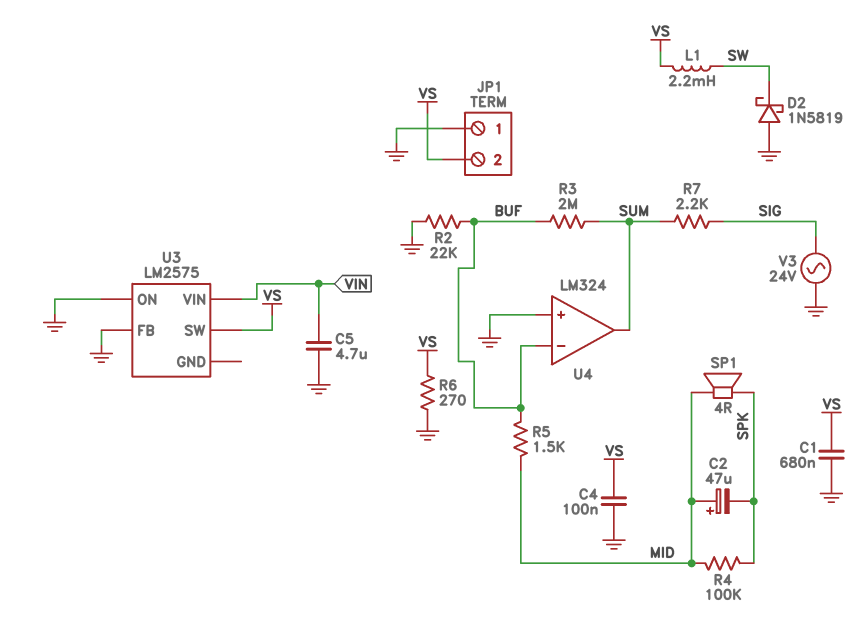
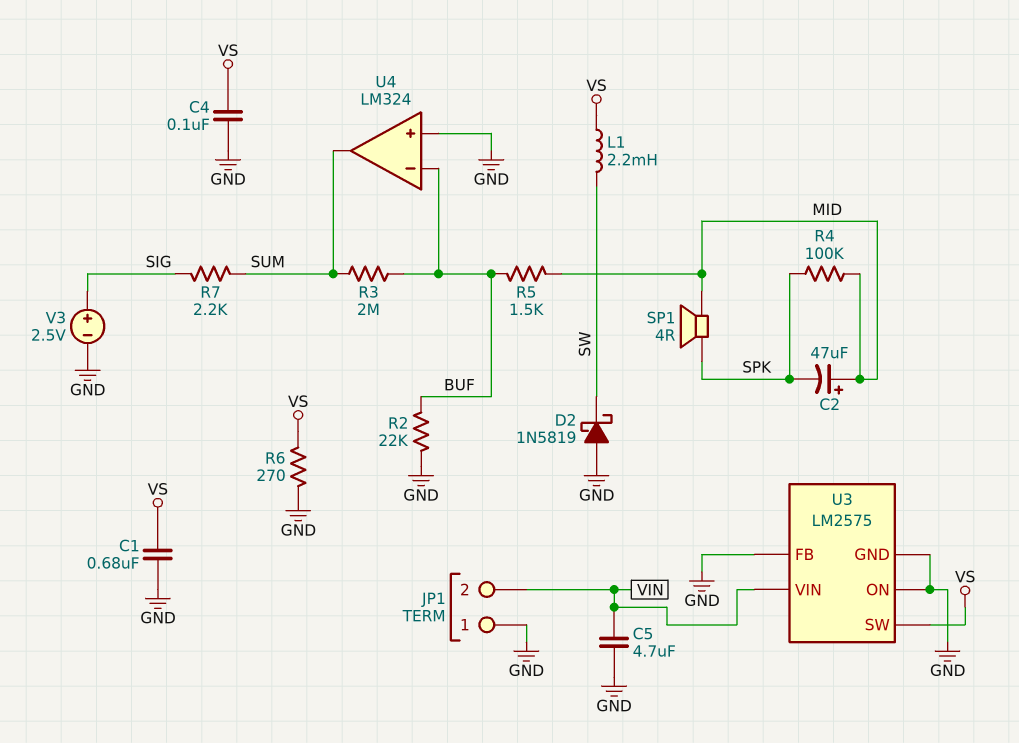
JP1 pin 2: VS -> VIN
U3 pin GND: none -> GND
V3: AC 24V (GND, SIG) -> 2.5V (plus SIG, minus GND)

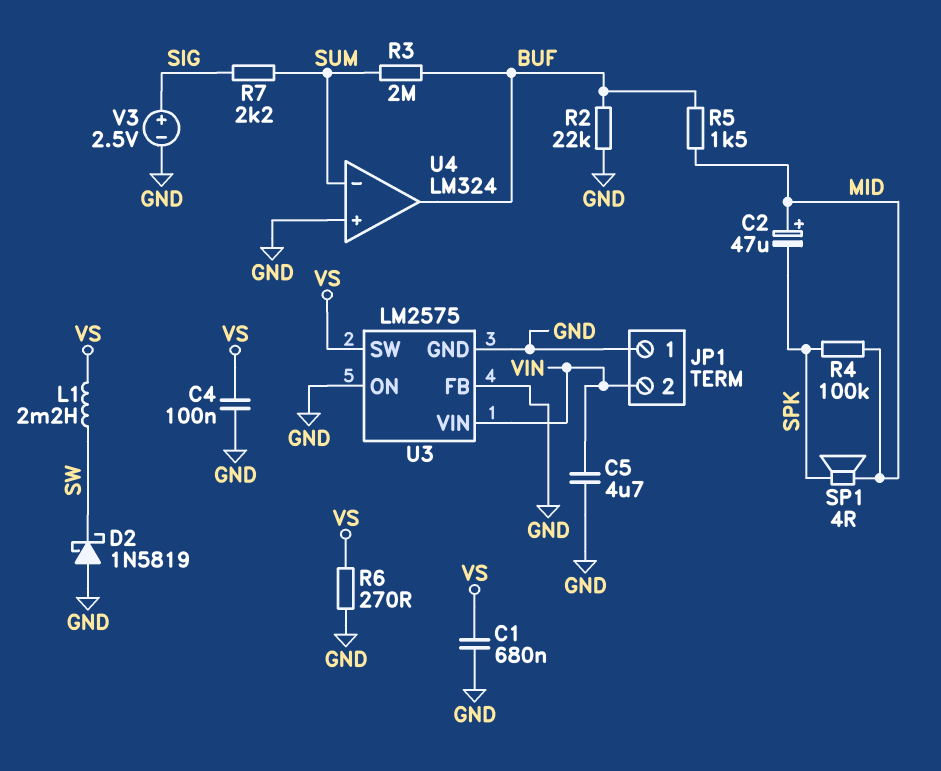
U4 pin in-: BUF -> SUM
U4 pin out: SUM -> BUF

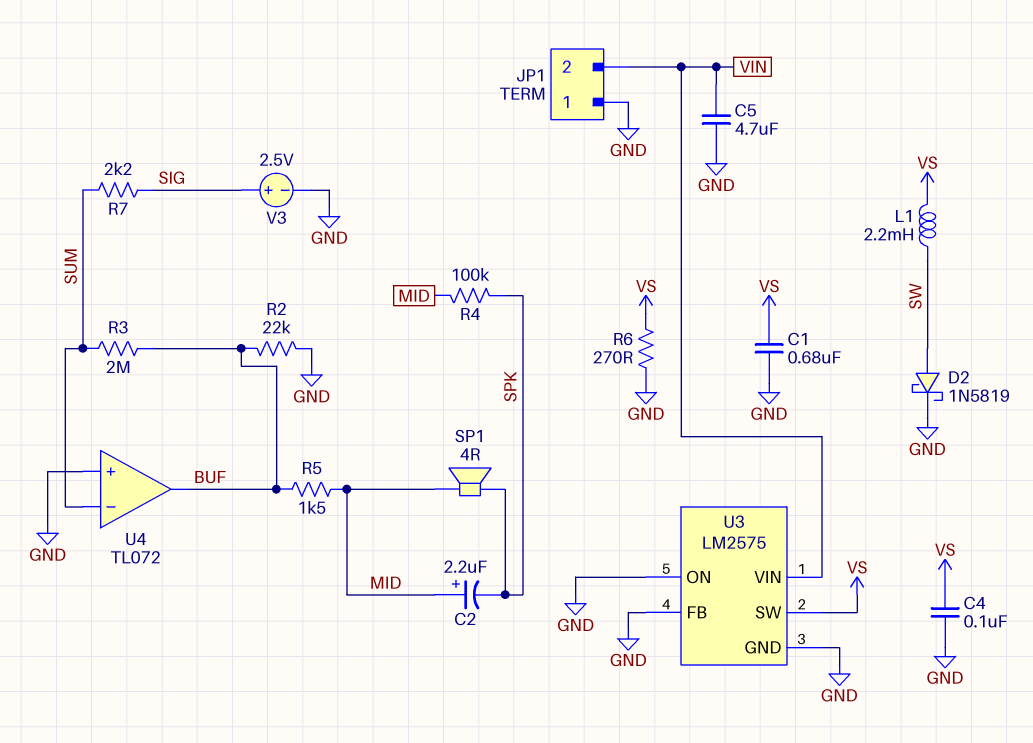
C2: 47uF (plus MID, minus SPK) -> 2.2uF (plus MID, minus SPK)
D2: schottky 1N5819 (A GND, K SW) -> schottky 1N5819 (A SW, K GND)
U4: LM324 -> TL072

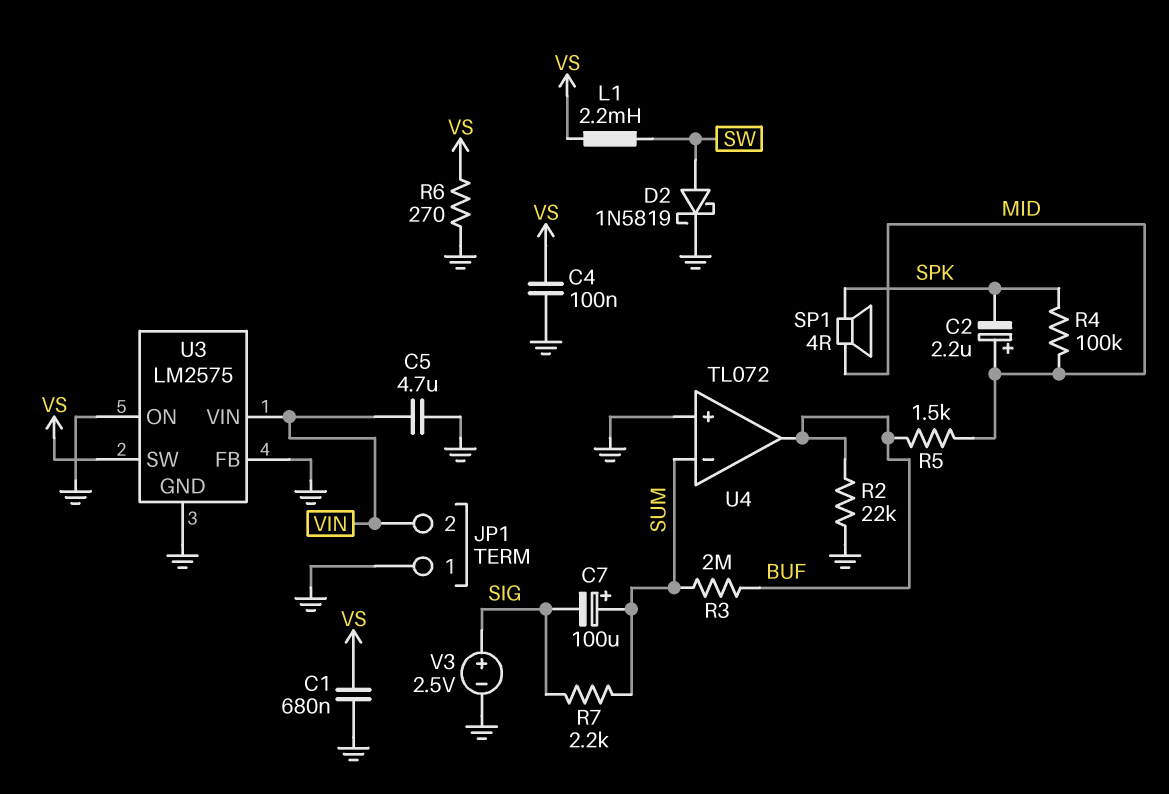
C7: none -> 100uF (plus SUM, minus SIG)

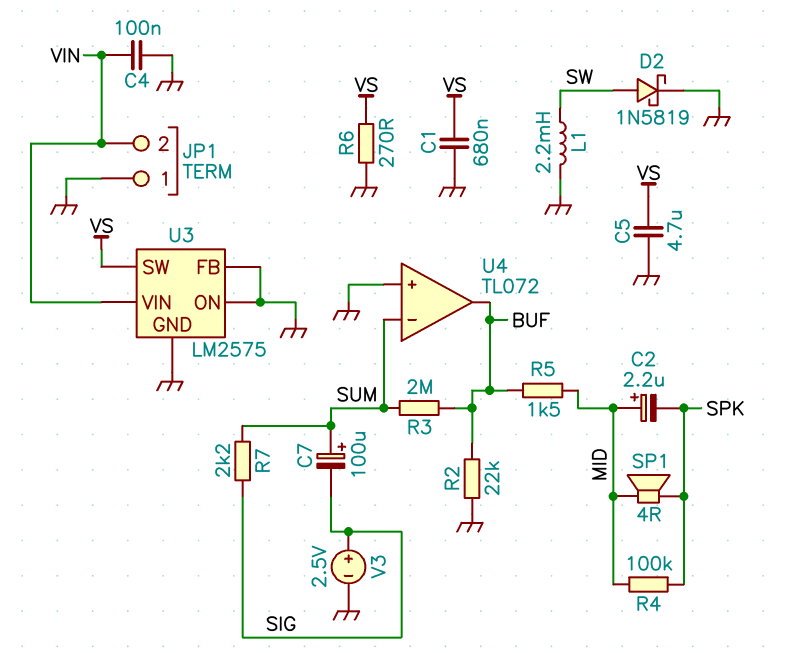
C4: 100nF (GND, VS) -> 100nF (GND, VIN)
C5: 4.7uF (GND, VIN) -> 4.7uF (GND, VS)
L1: 2.2mH (SW, VS) -> 2.2mH (GND, SW)

